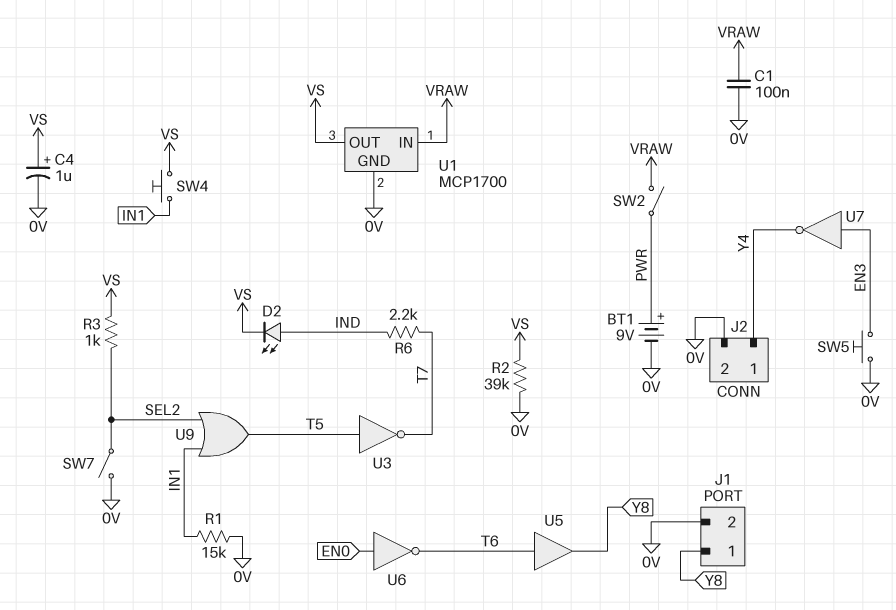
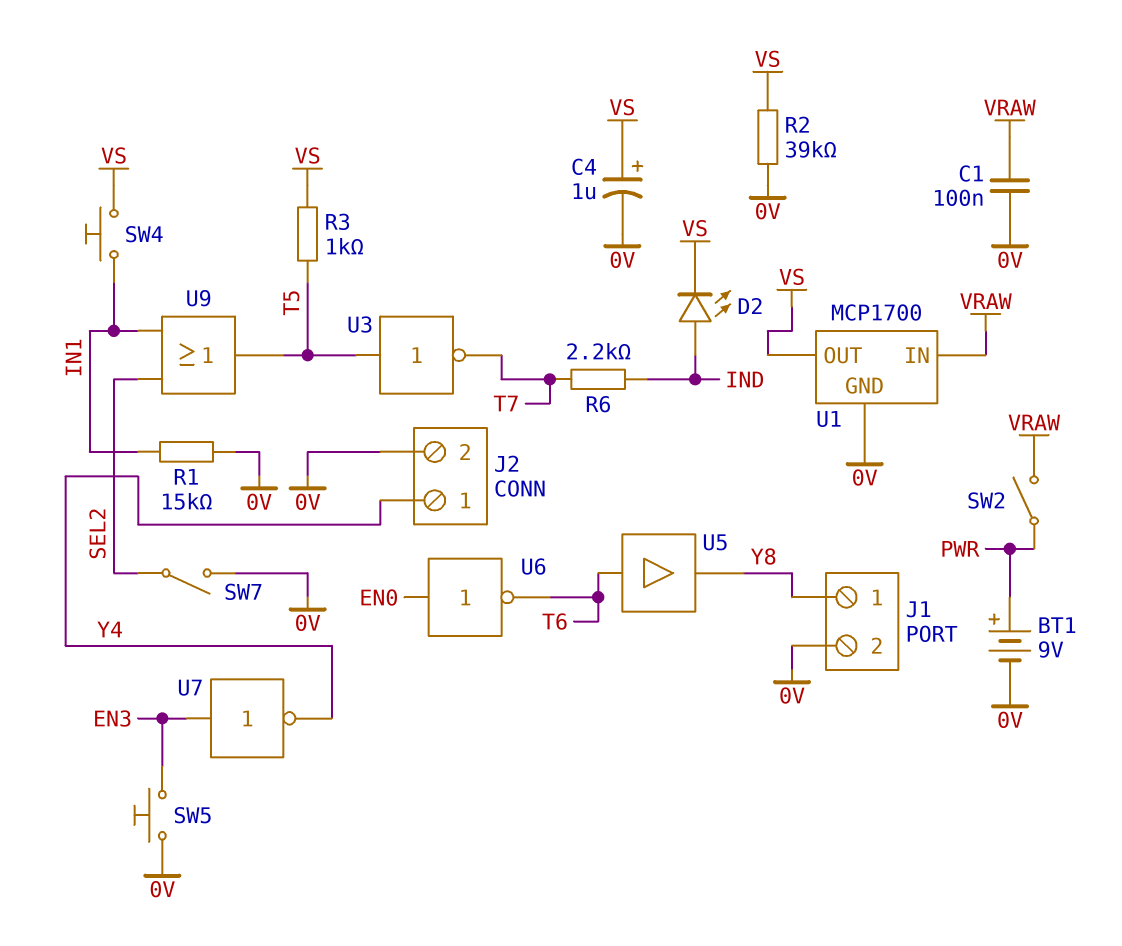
R3: 1k (SEL2, VS) -> 1k (T5, VS)

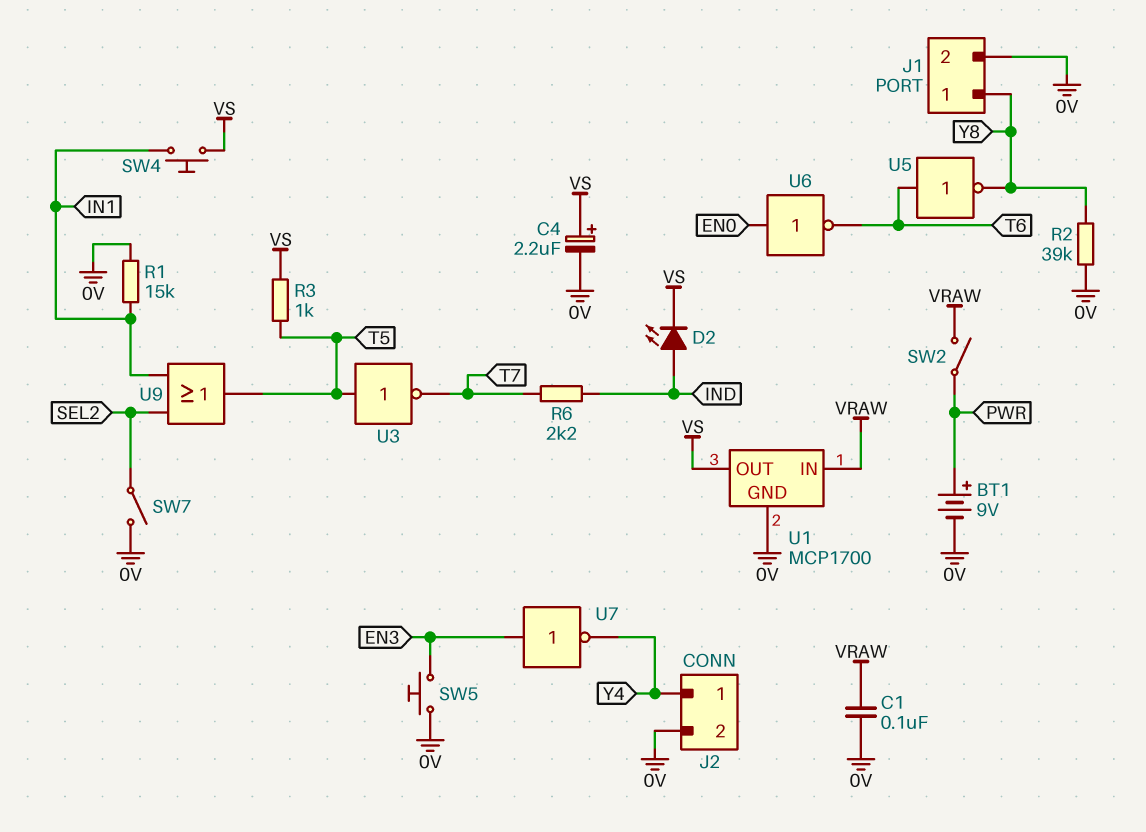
C4: 1uF (plus VS, minus 0V) -> 2.2uF (plus VS, minus 0V)
R2: 39k (0V, VS) -> 39k (0V, Y8)
U5: buffer (in T6, out Y8) -> NOT (in T6, out Y8)

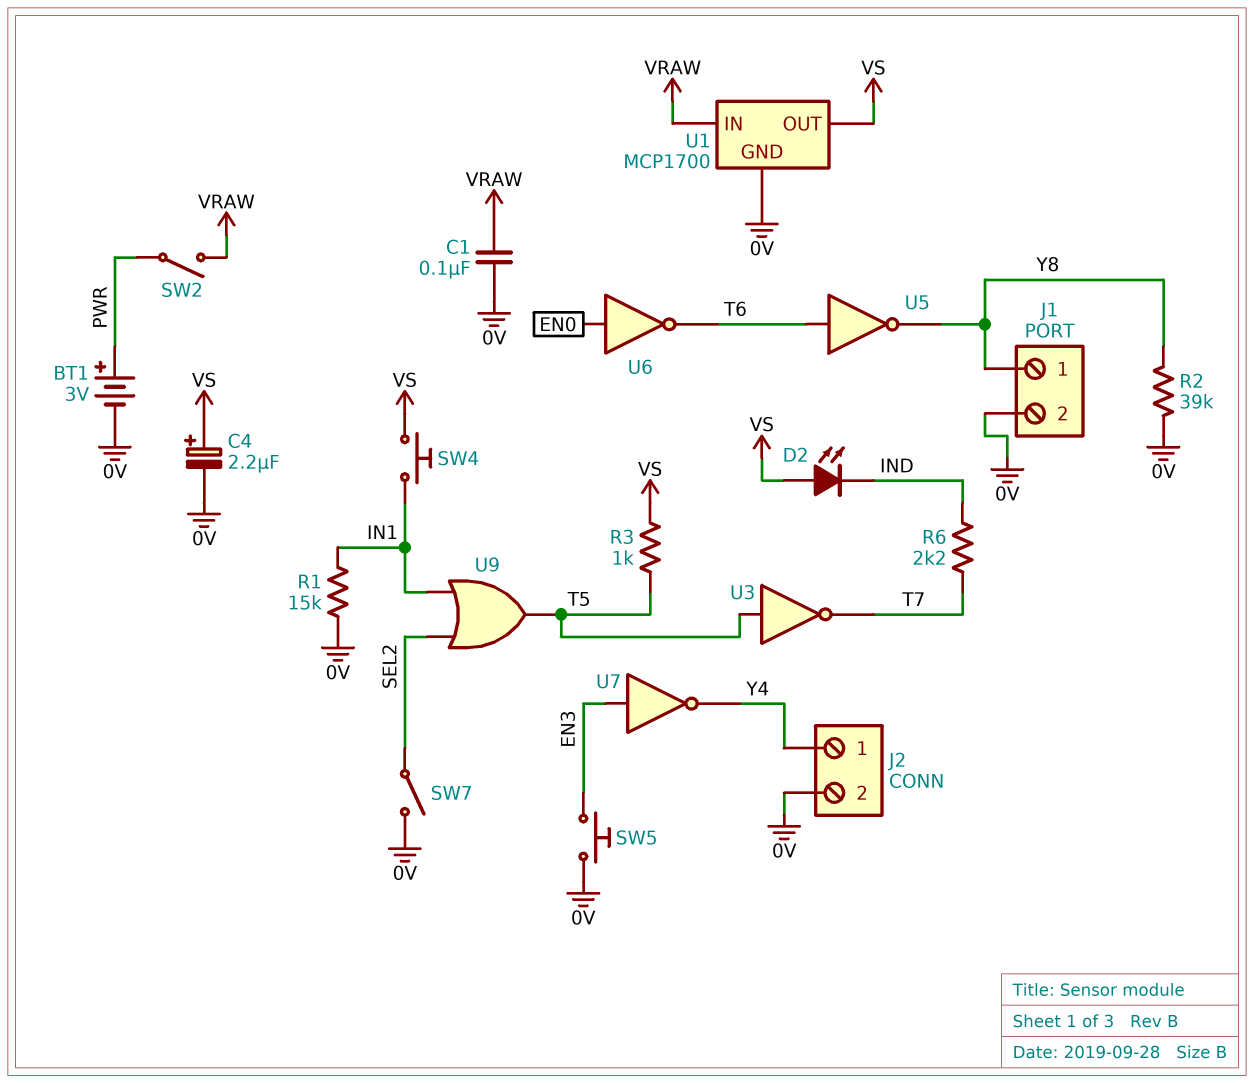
BT1: 9V (plus PWR, minus 0V) -> 3V (plus PWR, minus 0V)
D2: LED (A IND, K VS) -> LED (A VS, K IND)

